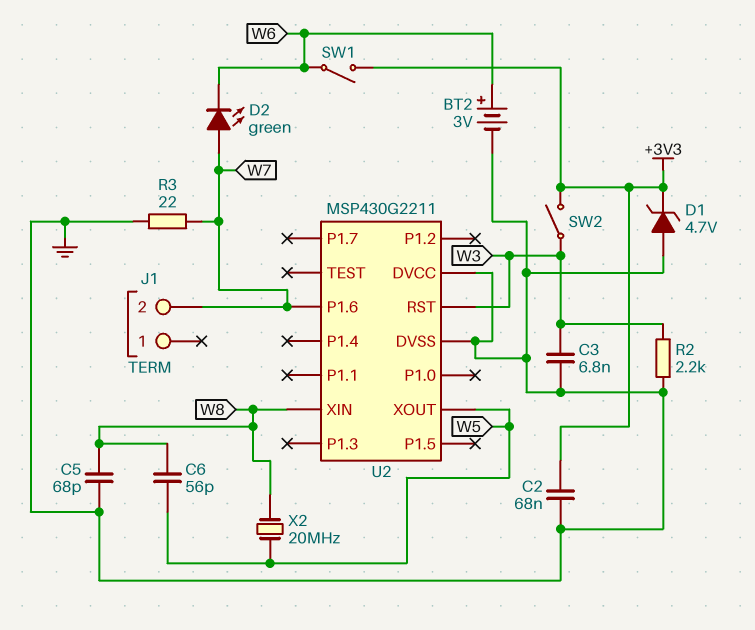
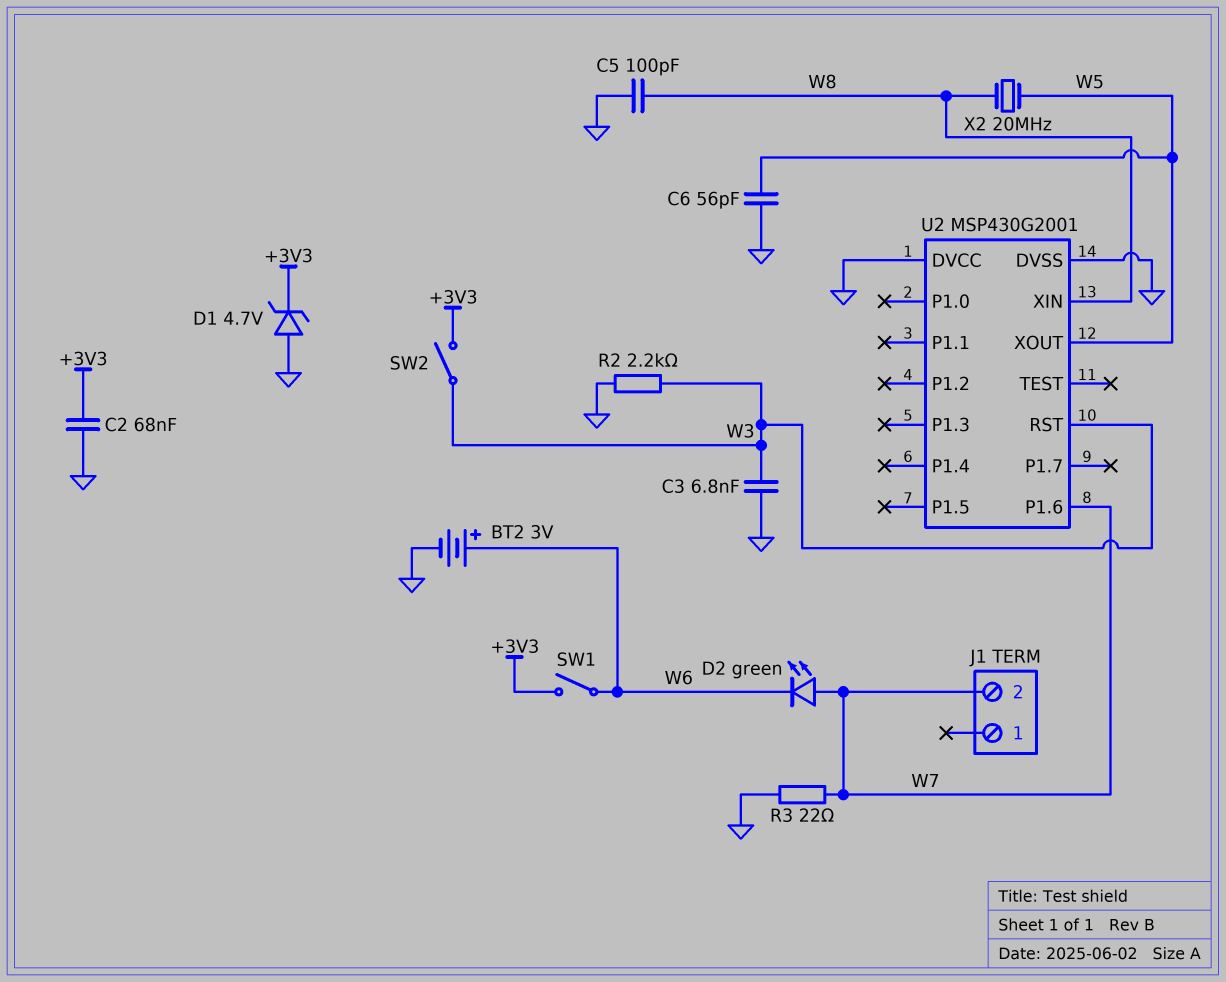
C5: 68pF (GND, W8) -> 100pF (GND, W8)
C6: 56pF (W5, W8) -> 56pF (GND, W5)
U2: MSP430G2211 -> MSP430G2001

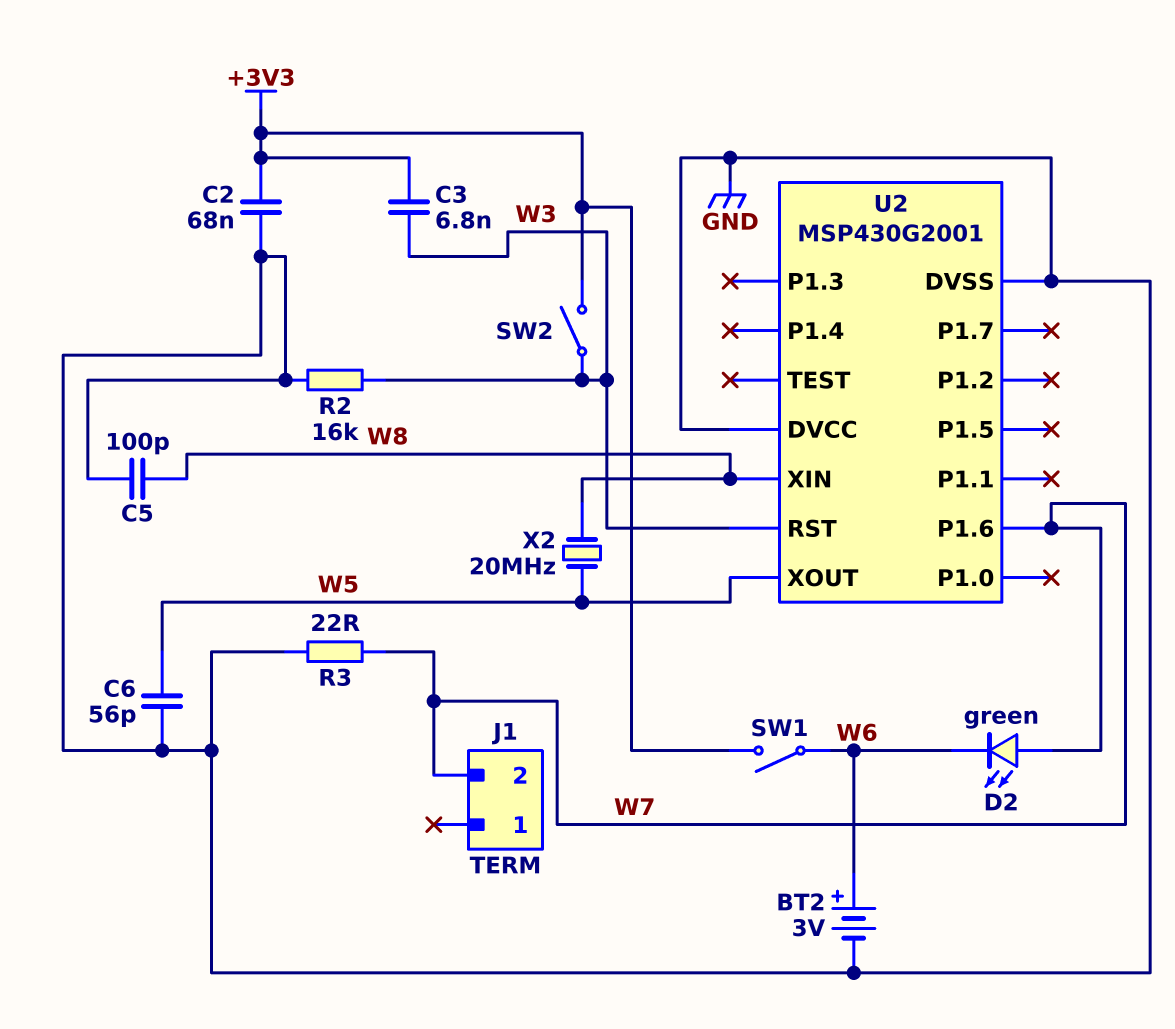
C3: 6.8nF (GND, W3) -> 6.8nF (+3V3, W3)
D1: zener 4.7V (A GND, K +3V3) -> none
R2: 2.2k (GND, W3) -> 16k (GND, W3)

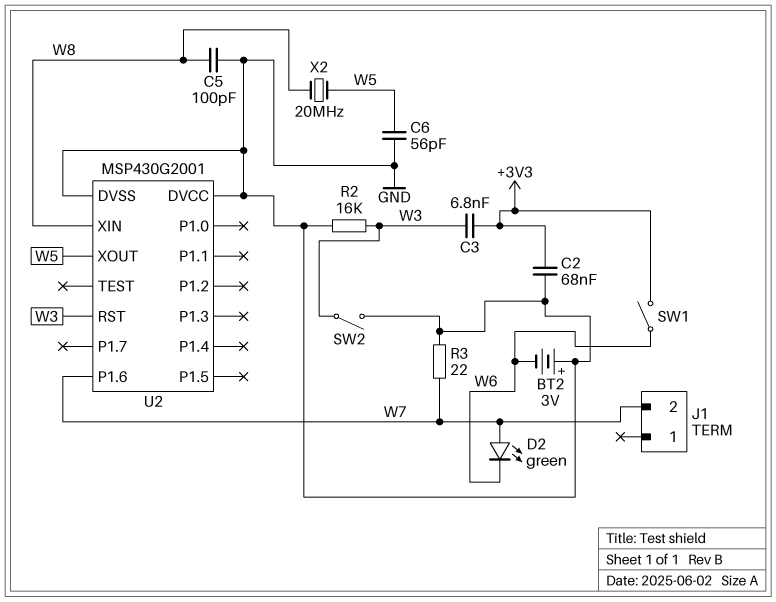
BT2: 3V (plus W6, minus GND) -> 3V (plus GND, minus W6)
SW2: switch (+3V3, W3) -> switch (GND, W3)

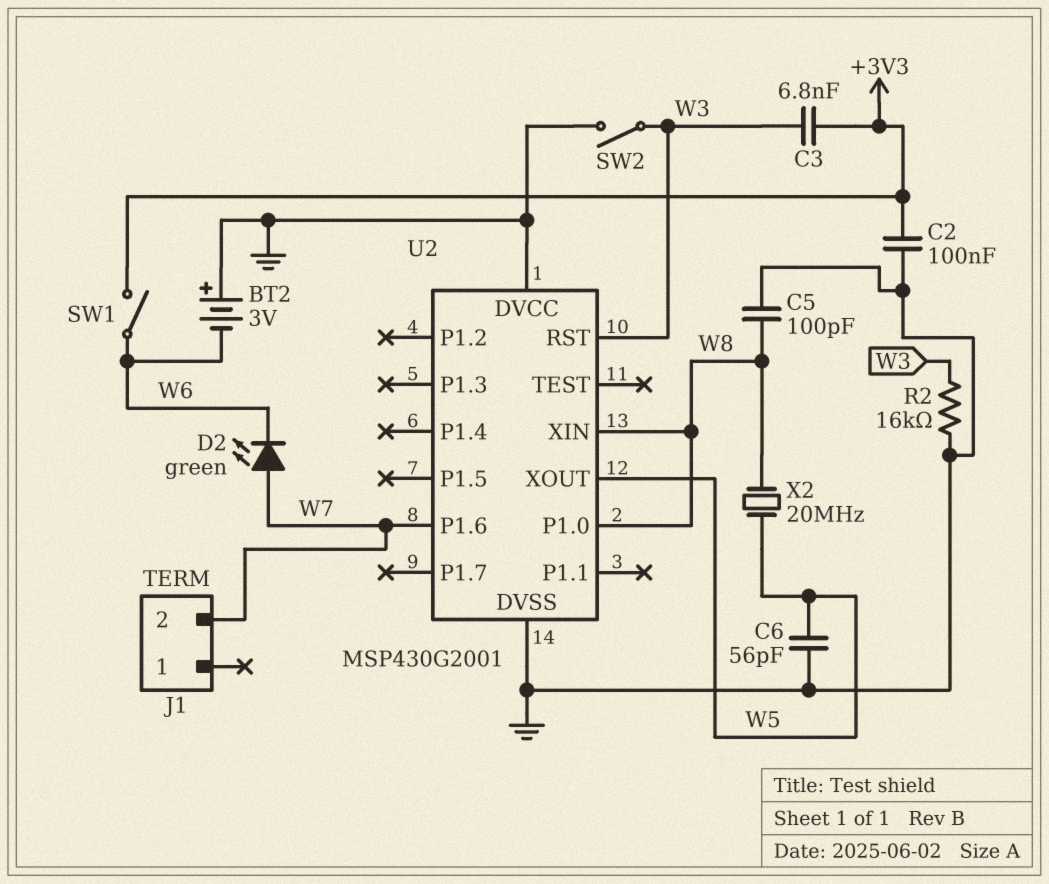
C2: 68nF (+3V3, GND) -> 100nF (+3V3, GND)
R3: 22 (GND, W7) -> none
U2 pin P1.0: none -> W8

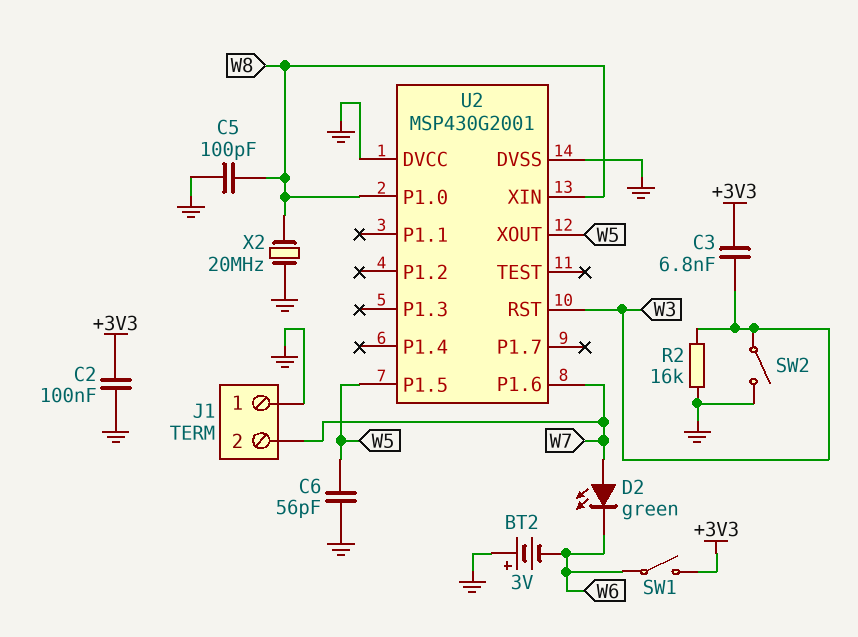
J1 pin 1: none -> GND
U2 pin P1.5: none -> W5
X2: 20MHz (W5, W8) -> 20MHz (GND, W8)

